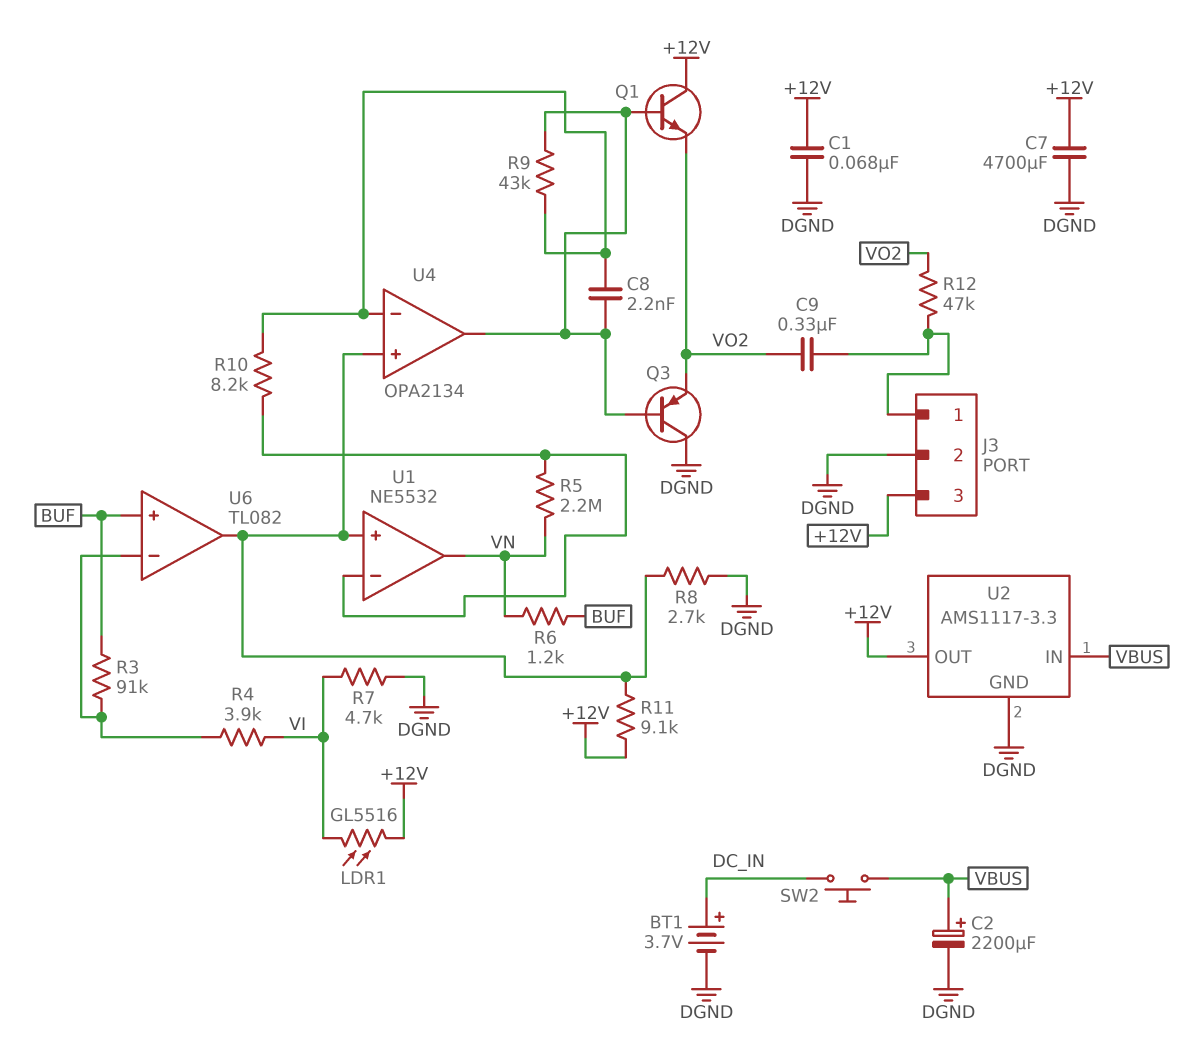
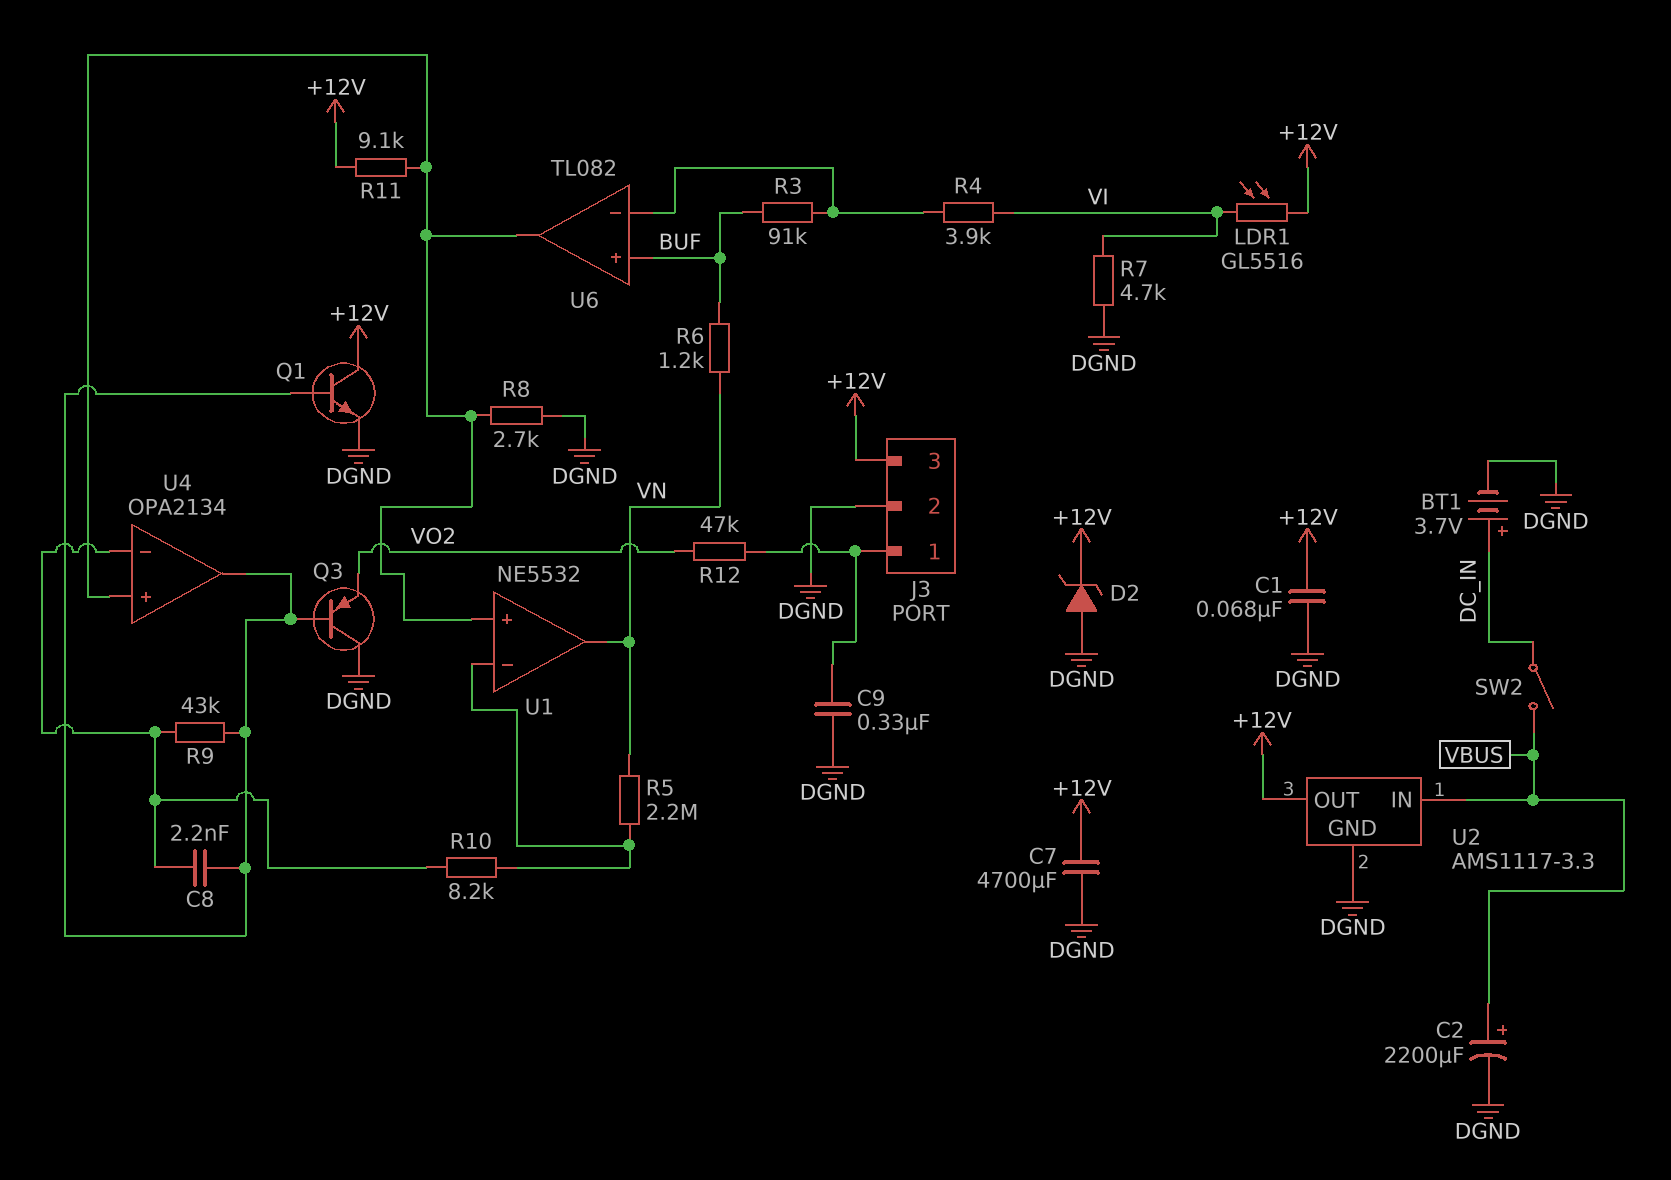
C9: 330nF (J3/1, VO2) -> 330nF (DGND, J3/1)
D2: none -> zener (A DGND, K +12V)
Q1: NPN (B U4/out, C +12V, E VO2) -> NPN (B U4/out, C +12V, E DGND)
SW2: button (DC_IN, VBUS) -> switch (DC_IN, VBUS)

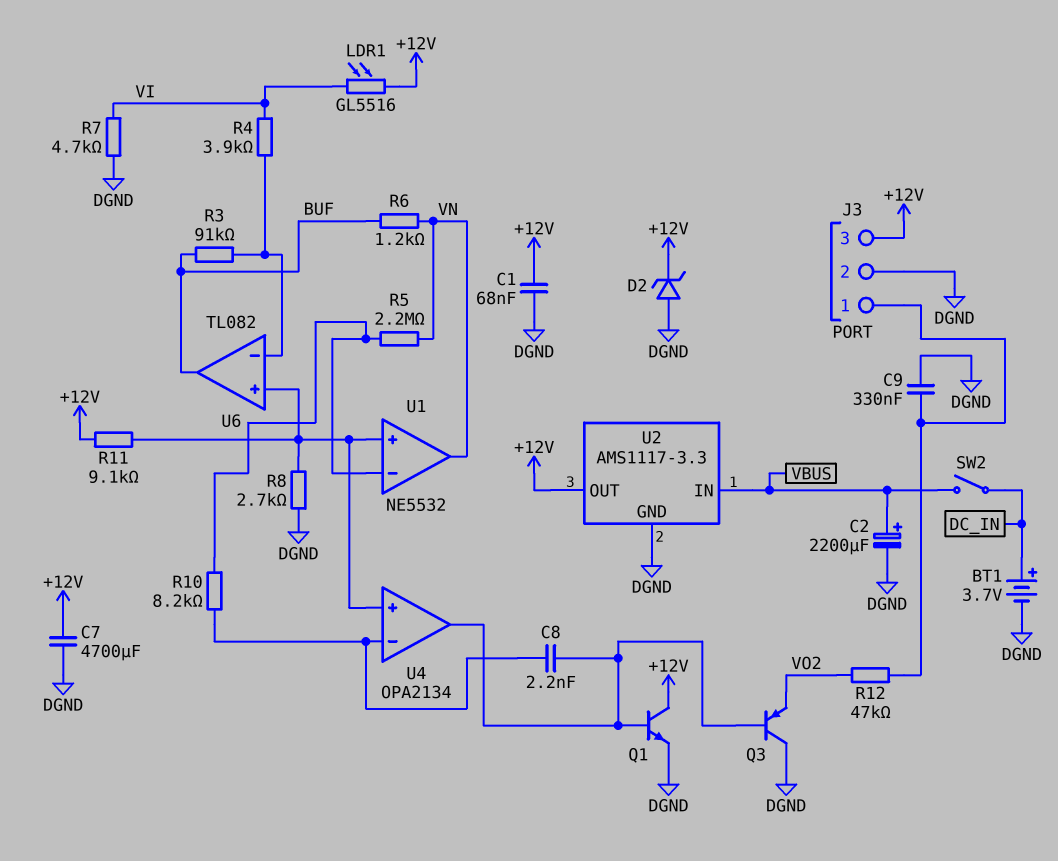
R9: 43k (U4/in-, U4/out) -> none
U6 pin in+: BUF -> U1/in+
U6 pin out: U1/in+ -> BUF

